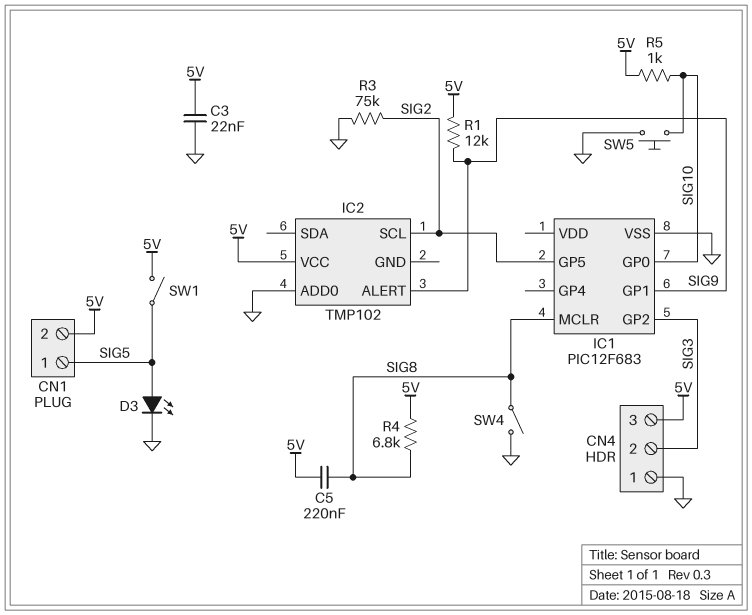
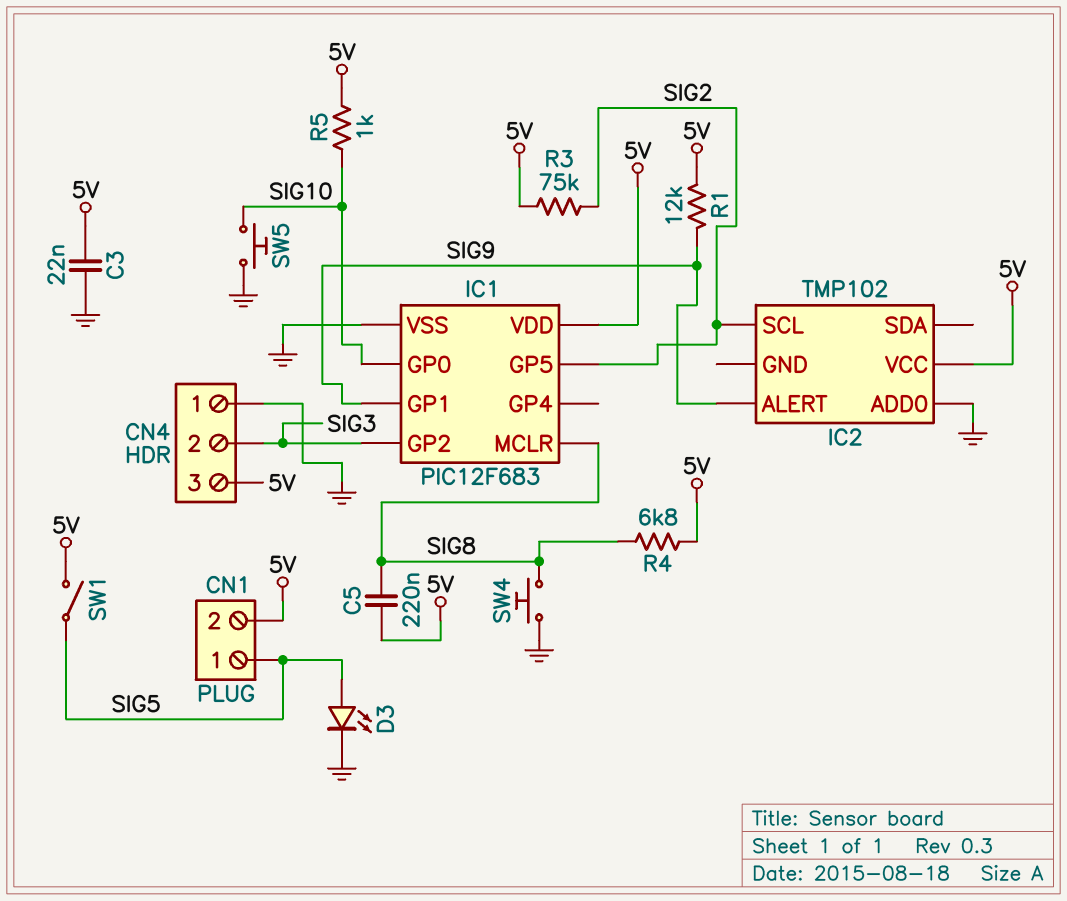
IC1 pin VDD: none -> 5V
R3: 75k (GND, SIG2) -> 75k (5V, SIG2)
SW4: switch (GND, SIG8) -> button (GND, SIG8)

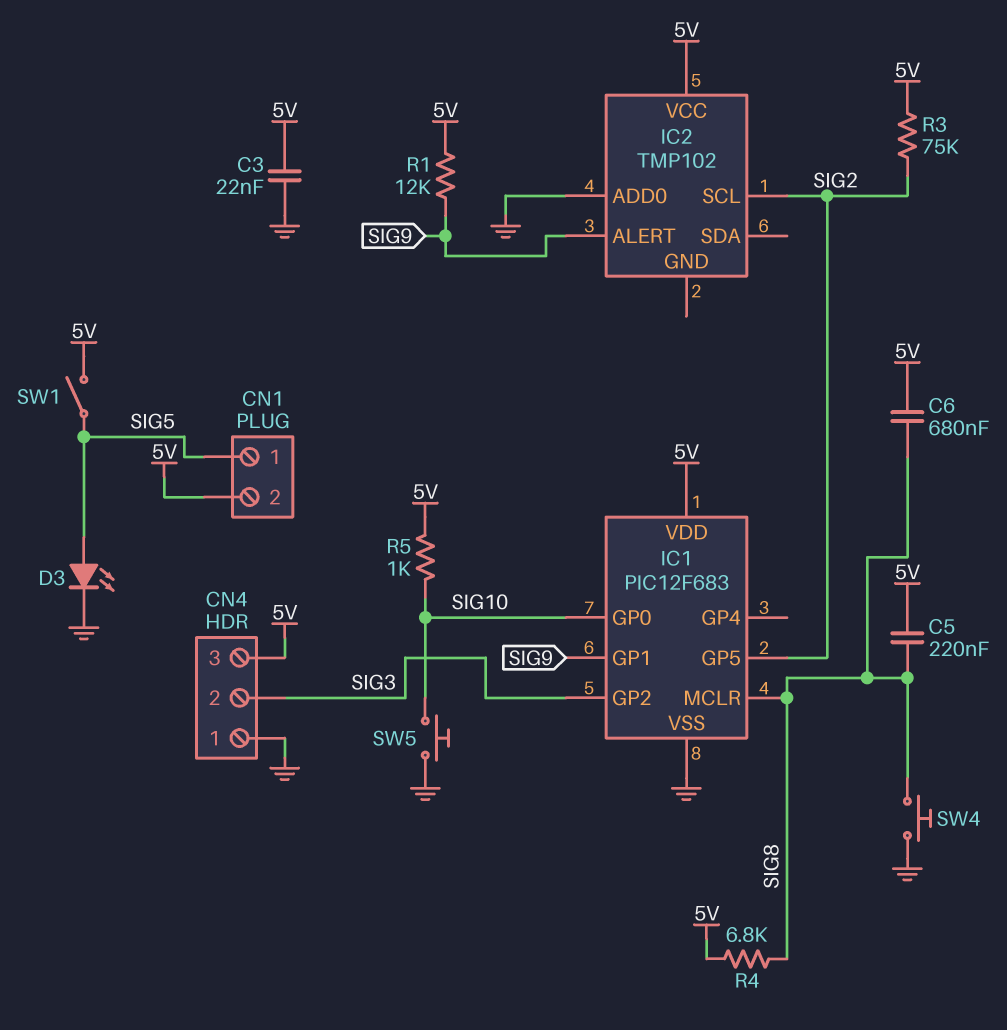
C6: none -> 680nF (5V, SIG8)

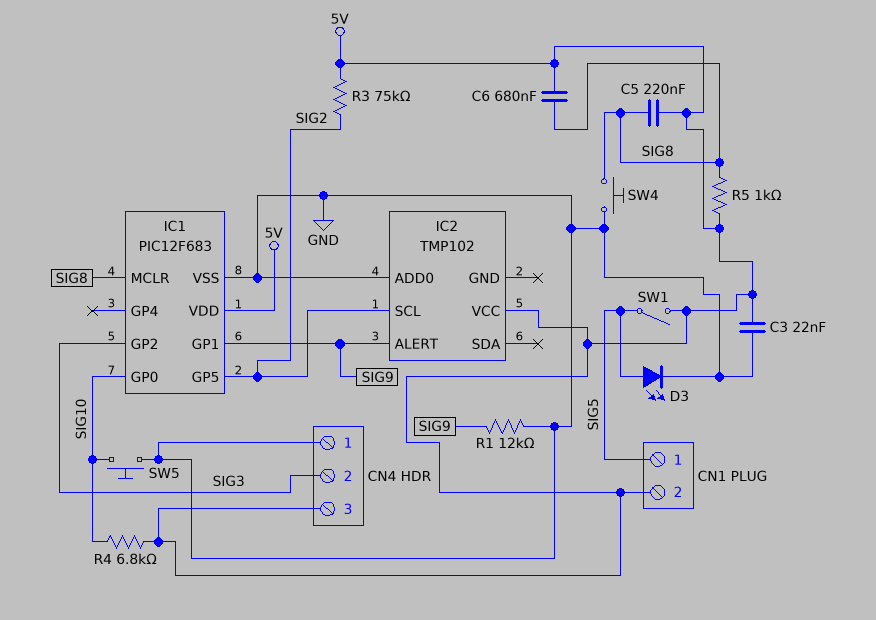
R1: 12k (5V, SIG9) -> 12k (GND, SIG9)
R4: 6.8k (5V, SIG8) -> 6.8k (5V, SIG10)
R5: 1k (5V, SIG10) -> 1k (5V, SIG8)

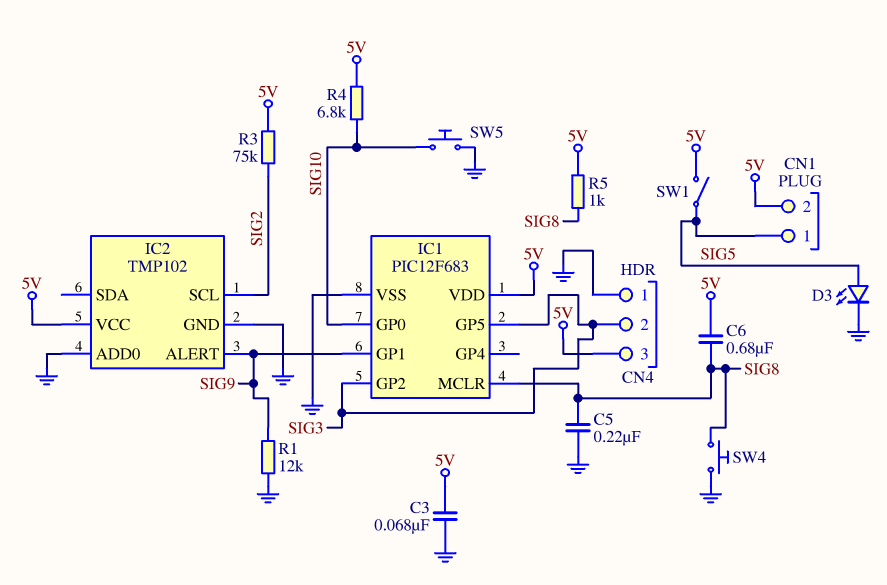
C3: 22nF (5V, GND) -> 68nF (5V, GND)
C5: 220nF (5V, SIG8) -> 220nF (GND, SIG8)
IC1 pin GP5: SIG2 -> SIG3
IC2 pin GND: none -> GND

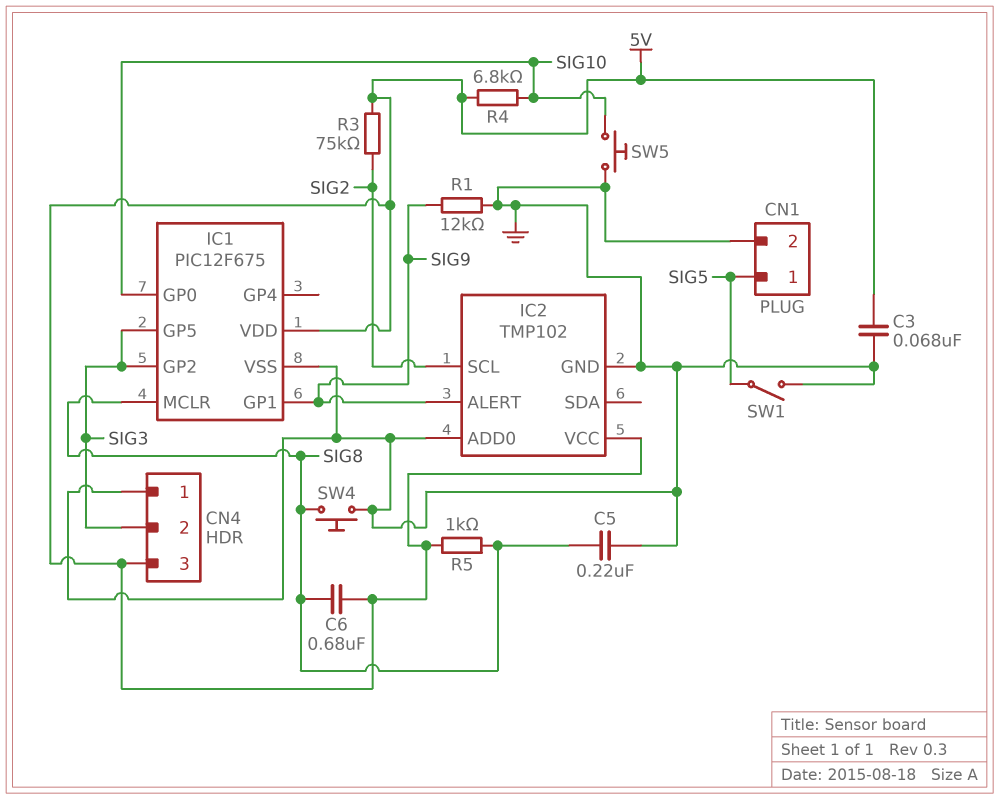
CN1 pin 2: 5V -> GND
D3: LED (A SIG5, K GND) -> none
IC1: PIC12F683 -> PIC12F675
SW1: switch (5V, SIG5) -> switch (GND, SIG5)

